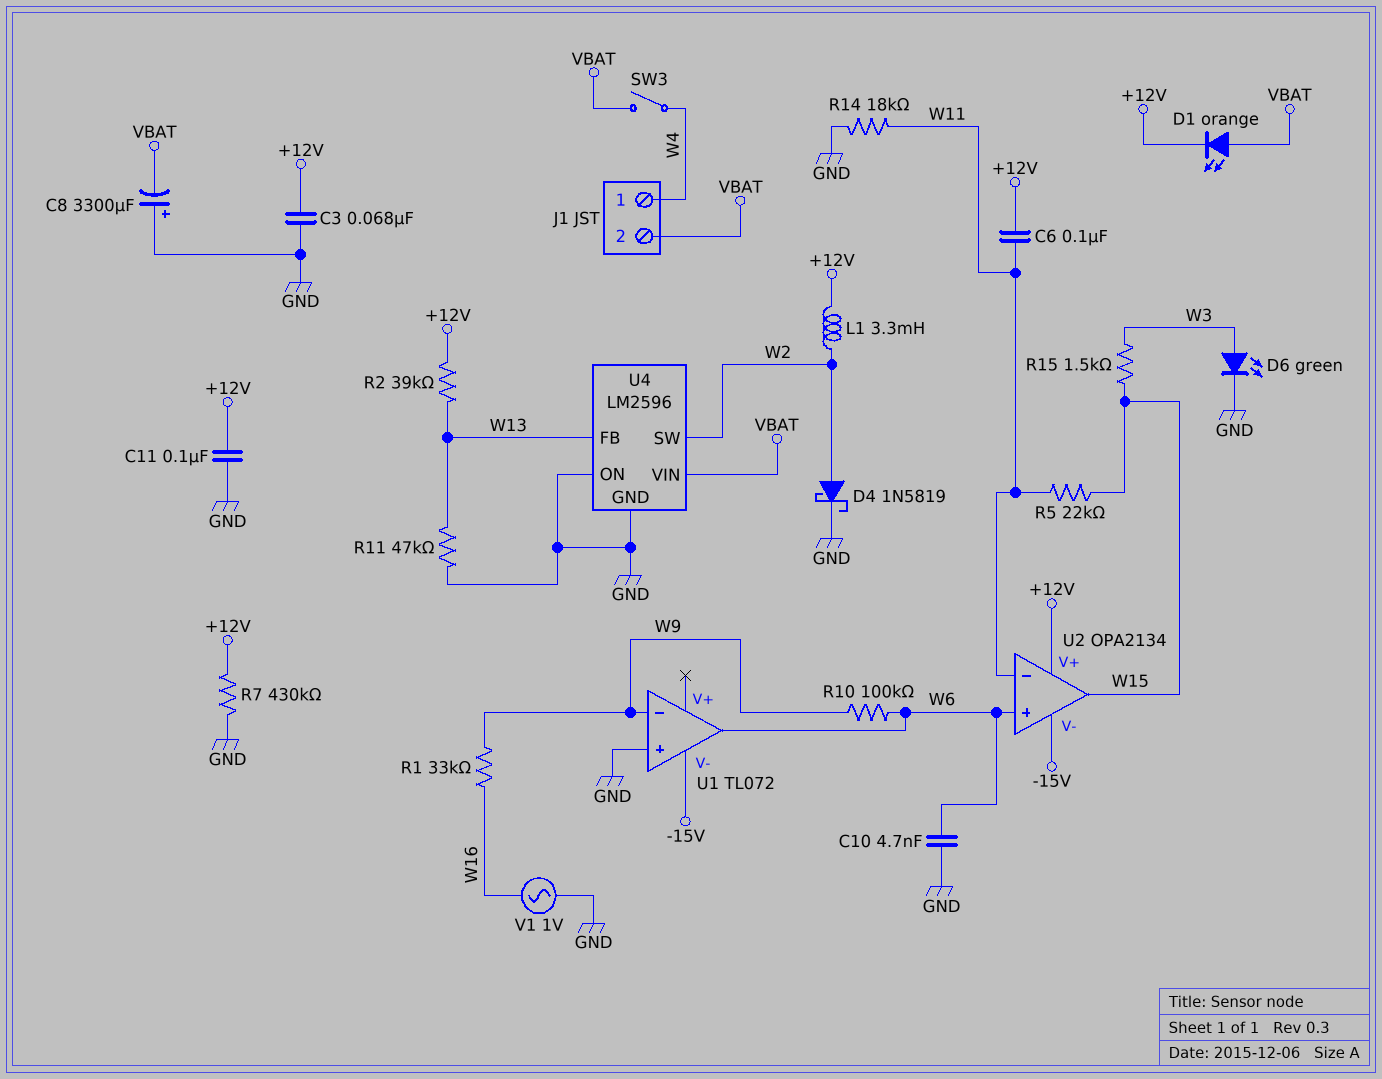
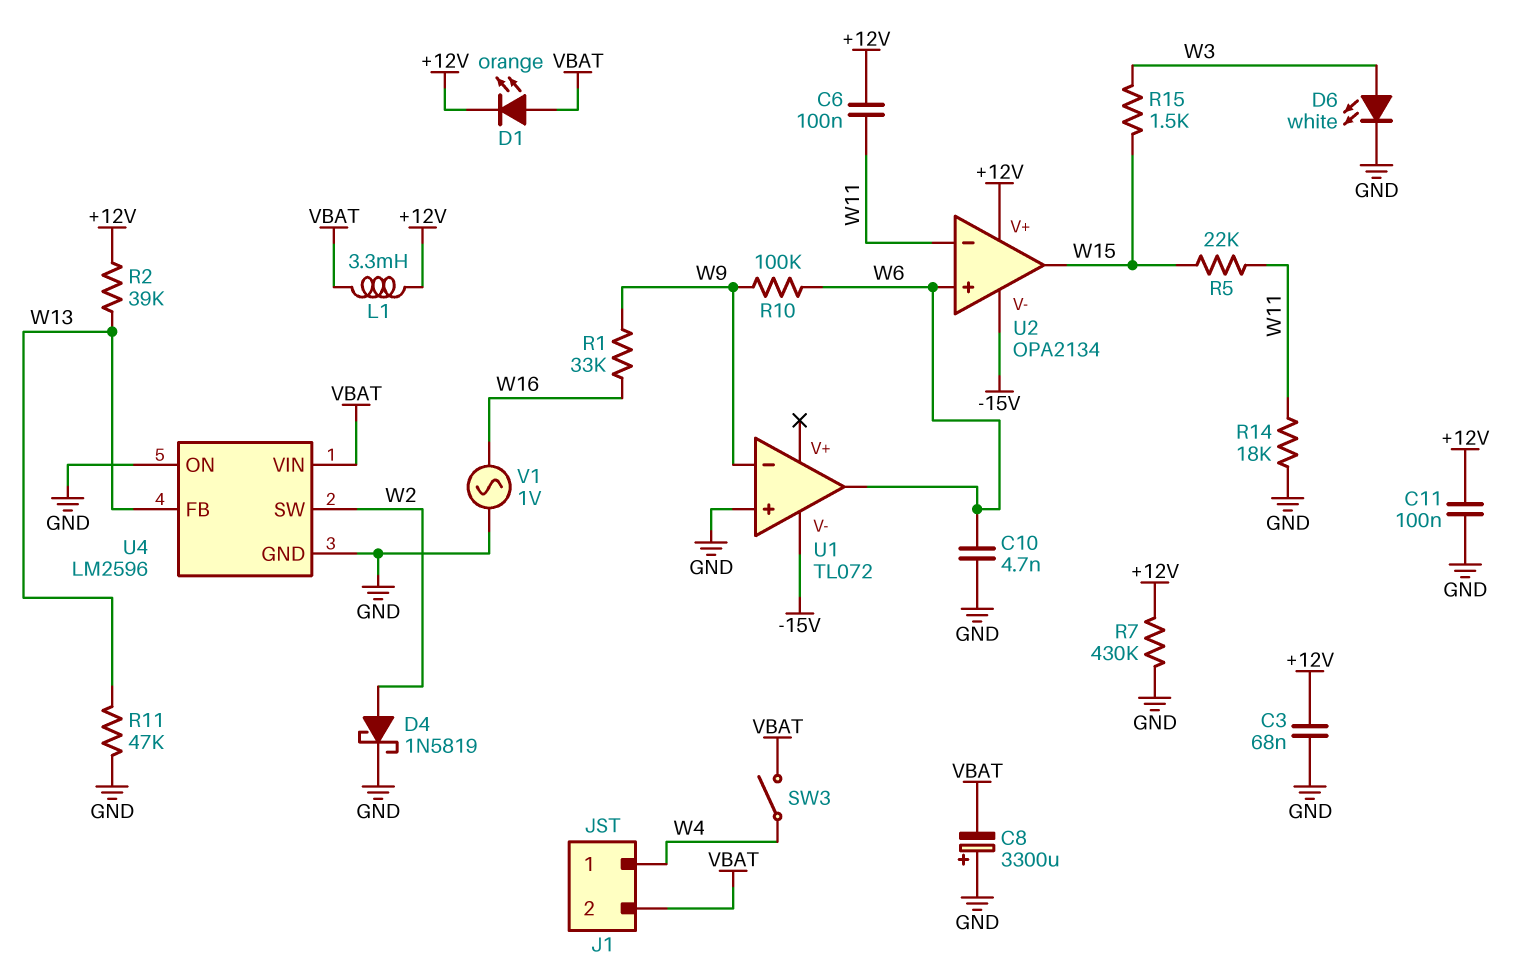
D6: LED green (A W3, K GND) -> LED white (A W3, K GND)
L1: 3.3mH (+12V, W2) -> 3.3mH (+12V, VBAT)

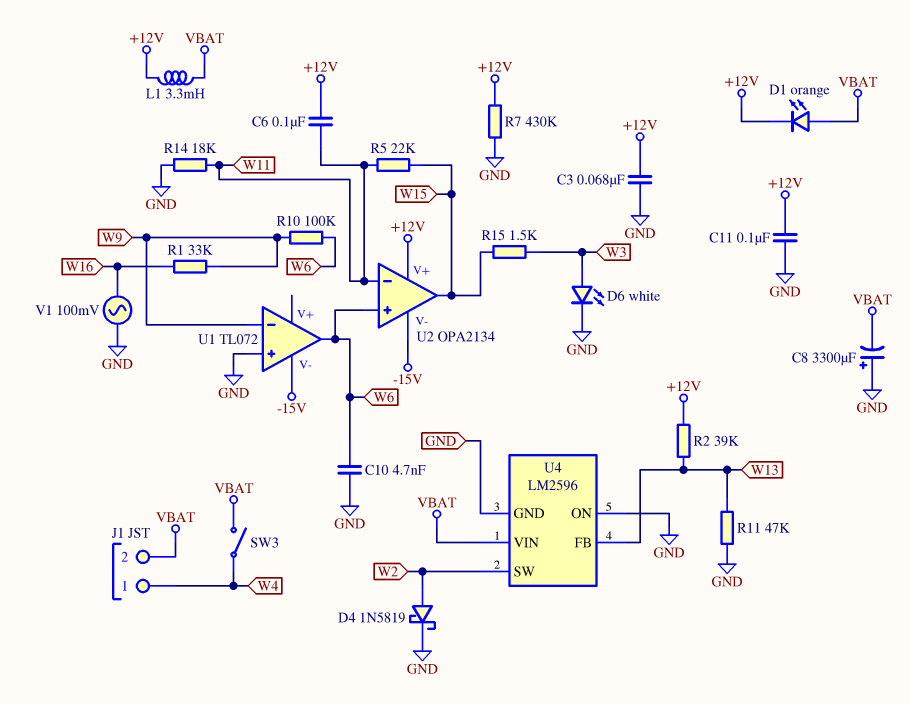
V1: AC 1V (GND, W16) -> AC 100mV (GND, W16)

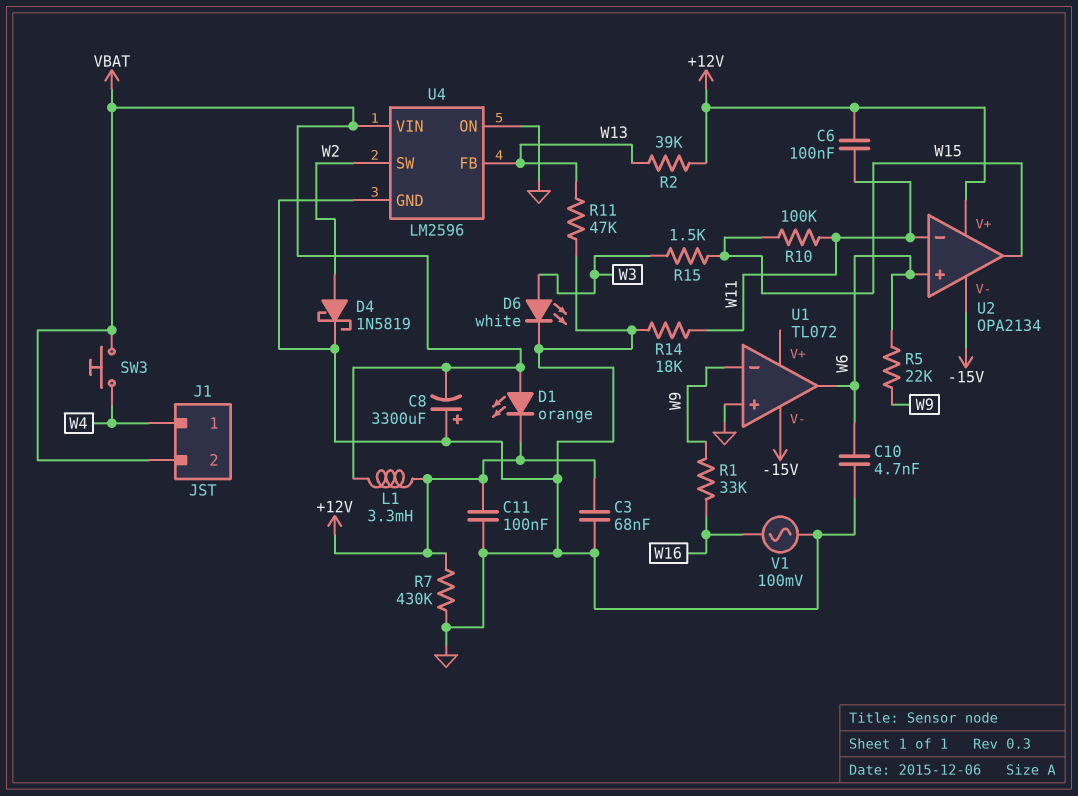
R5: 22k (W11, W15) -> 22k (W6, W9)
R10: 100k (W6, W9) -> 100k (W11, W15)
SW3: switch (VBAT, W4) -> button (VBAT, W4)

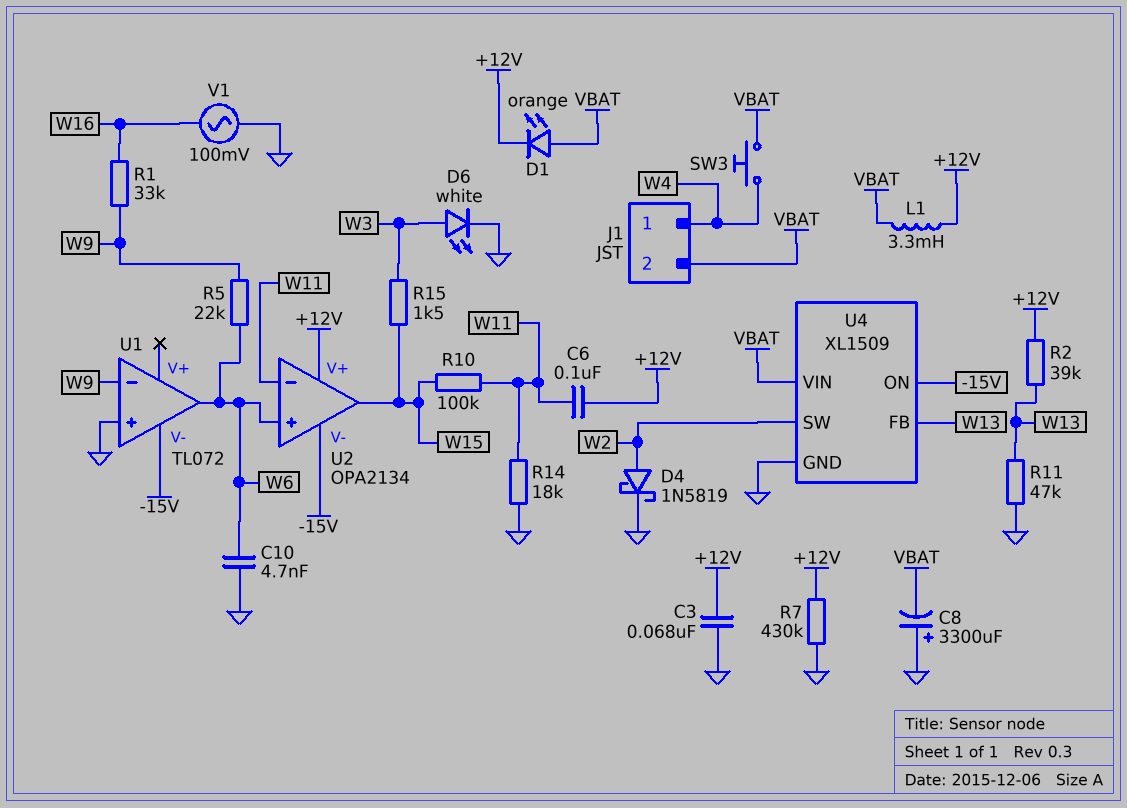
C11: 100nF (+12V, GND) -> none
U4: LM2596 -> XL1509
U4 pin ON: GND -> -15V

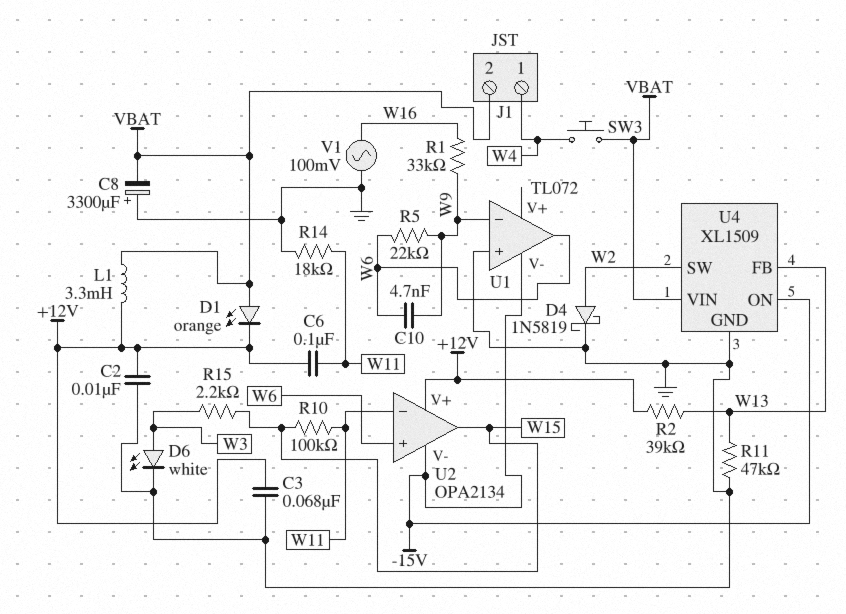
C2: none -> 10nF (+12V, GND)
C10: 4.7nF (GND, W6) -> 4.7nF (W6, W9)
R7: 430k (+12V, GND) -> none
R15: 1.5k (W3, W15) -> 2.2k (W3, W15)

